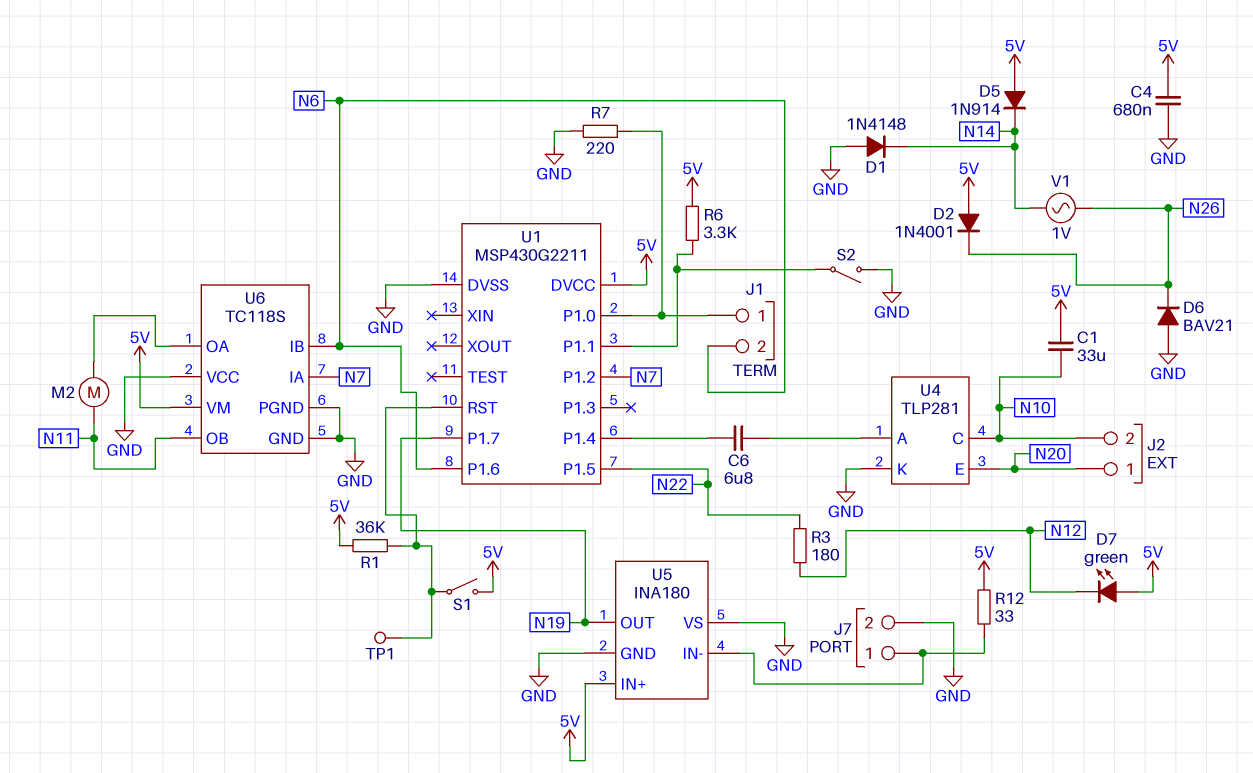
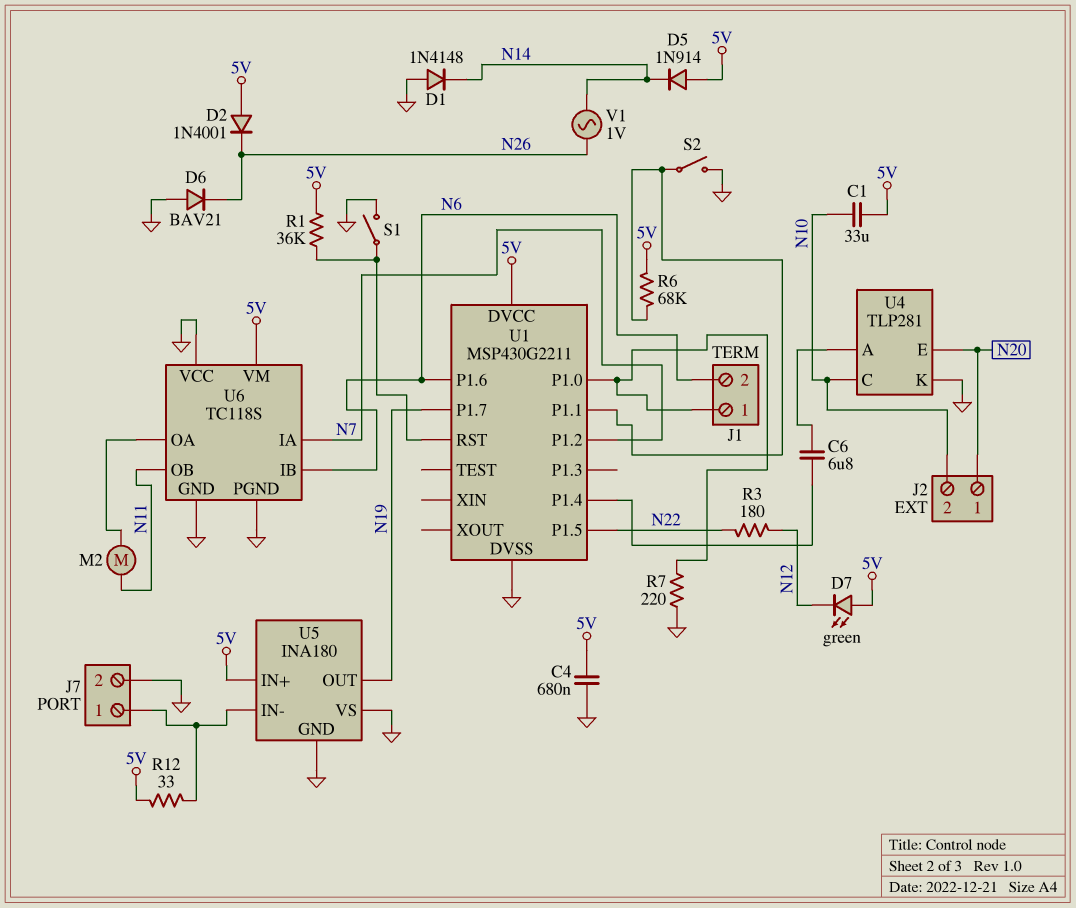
R6: 3.3k (5V, U1/P1.1) -> 68k (5V, U1/P1.1)
S1: switch (5V, U1/RST) -> switch (GND, U1/RST)
TP1: test point (U1/RST) -> none

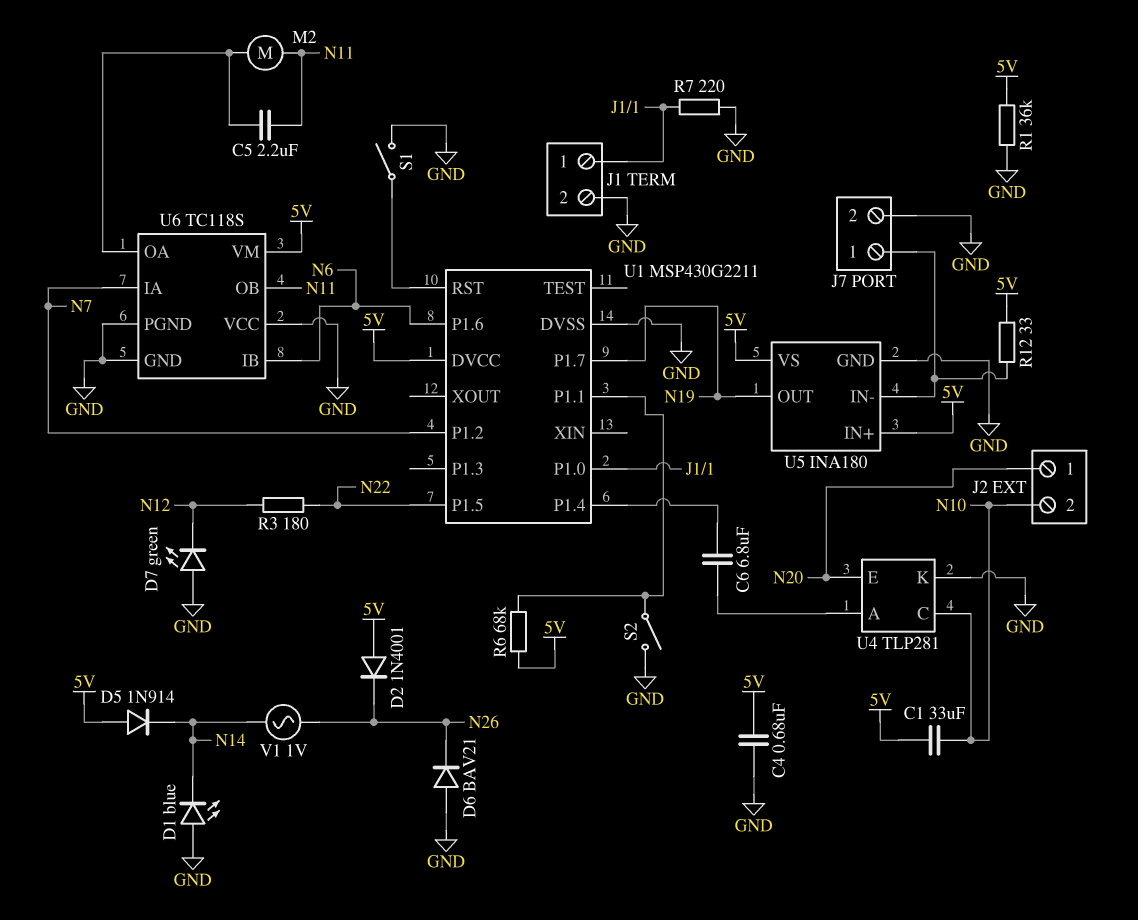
C5: none -> 2.2uF (N11, U6/OA)
D1: diode 1N4148 (A GND, K N14) -> LED blue (A GND, K N14)
D7: LED green (A 5V, K N12) -> LED green (A GND, K N12)
J1 pin 2: N6 -> GND
R1: 36k (5V, U1/RST) -> 36k (5V, GND)
U5 pin VS: GND -> 5V

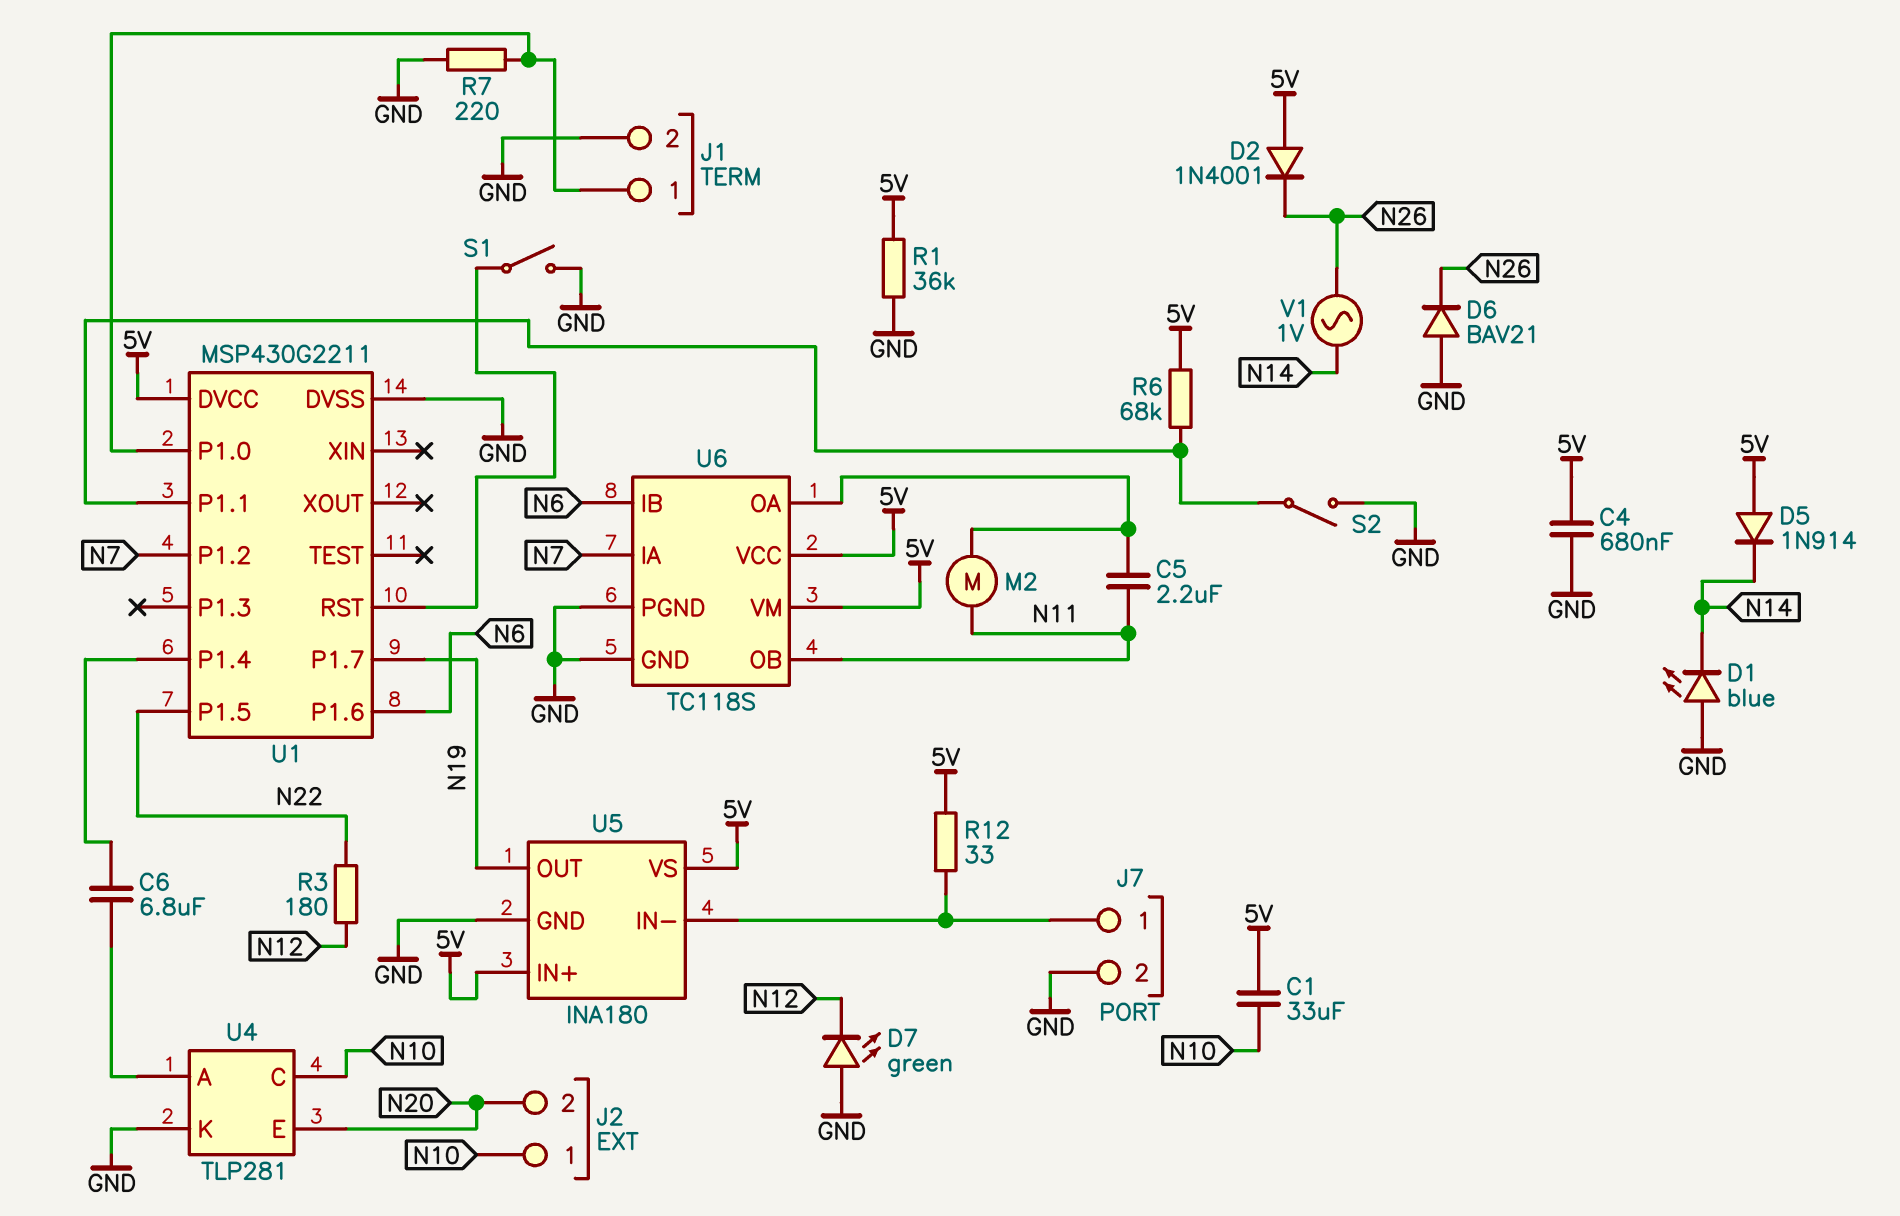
J2 pin 1: N20 -> N10
J2 pin 2: N10 -> N20
U6 pin VCC: GND -> 5V

